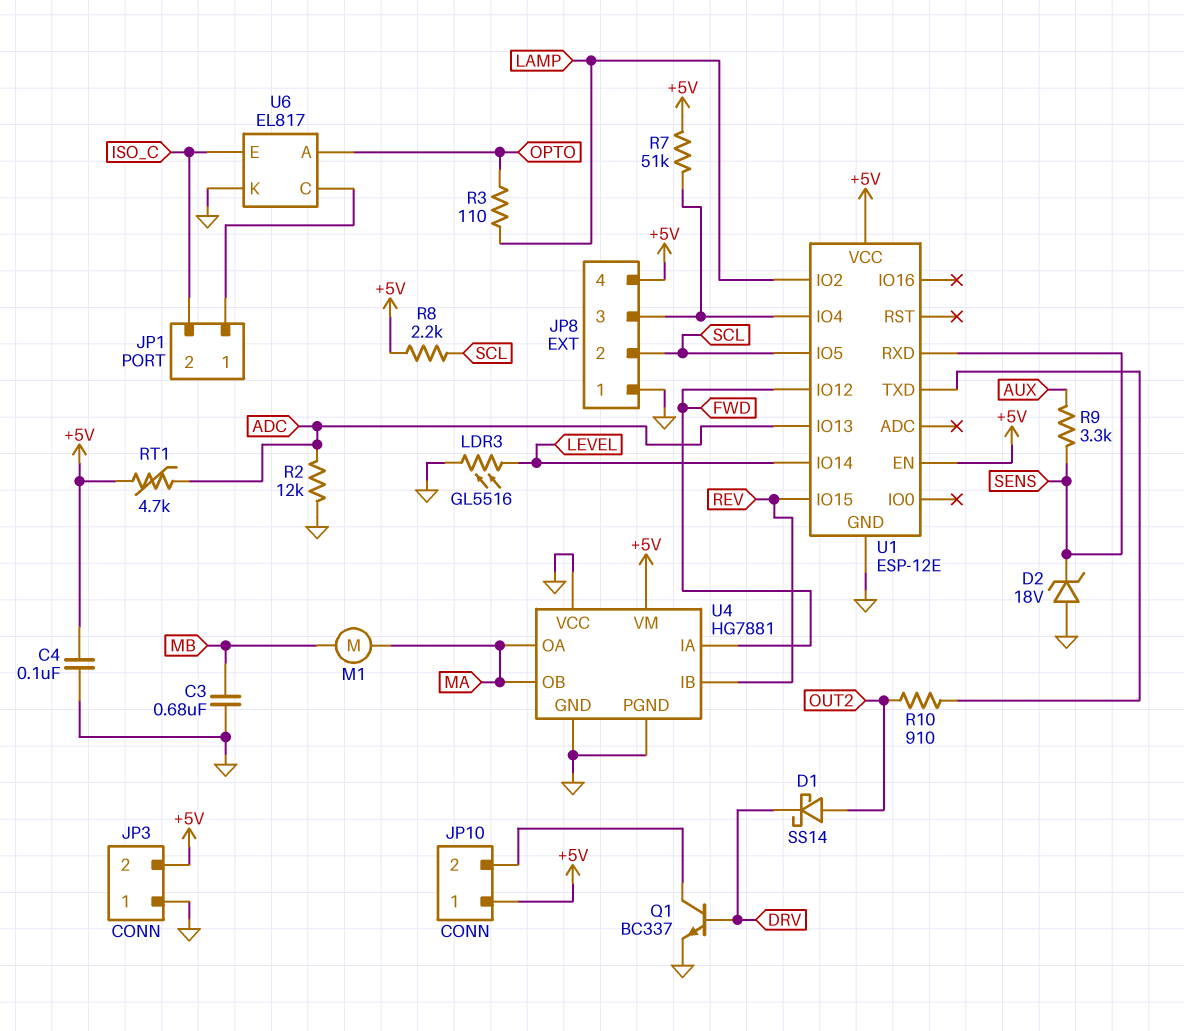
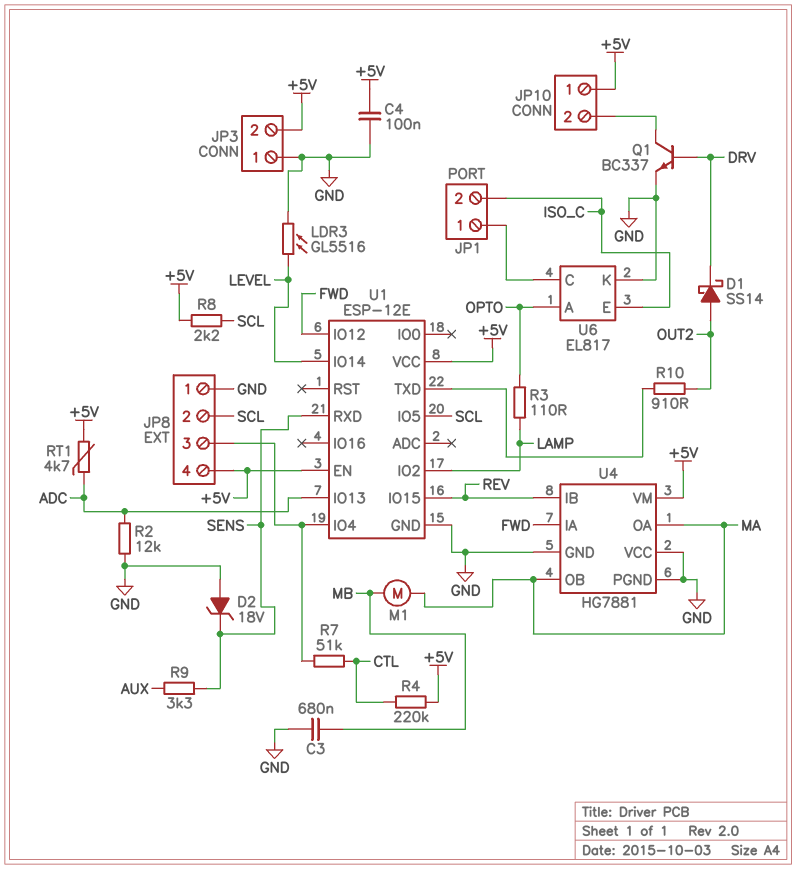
R4: none -> 220k (+5V, CTL)
R7: 51k (+5V, JP8/3) -> 51k (CTL, JP8/3)

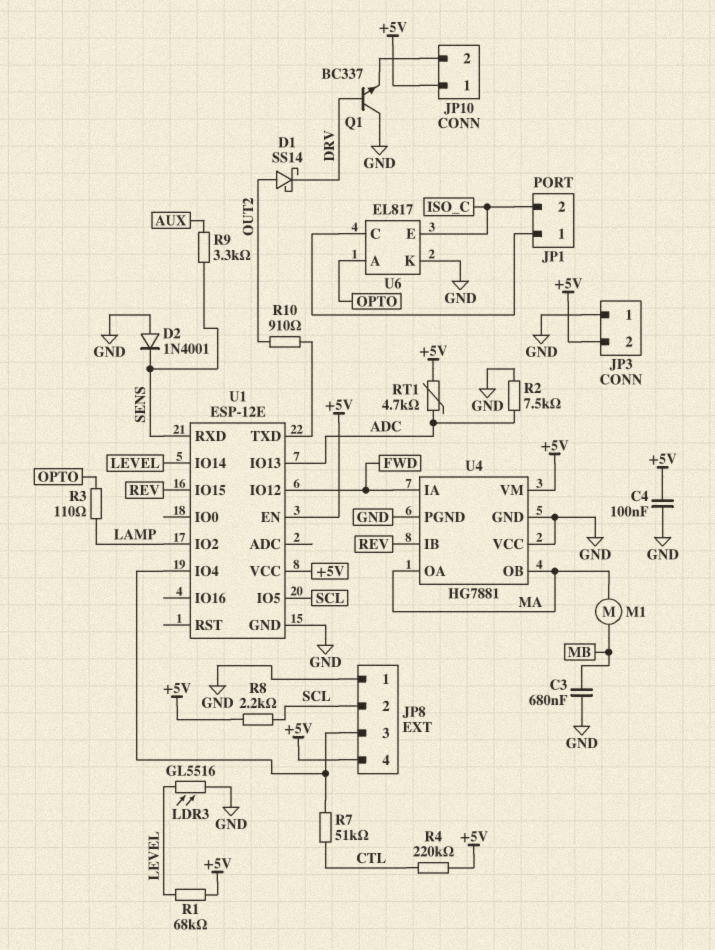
D2: zener 18V (A GND, K SENS) -> diode 1N4001 (A GND, K SENS)
Q1: NPN BC337 (B DRV, C JP10/2, E GND) -> NPN BC337 (B DRV, C GND, E JP10/2)
R1: none -> 68k (+5V, LEVEL)
R2: 12k (ADC, GND) -> 7.5k (ADC, GND)

